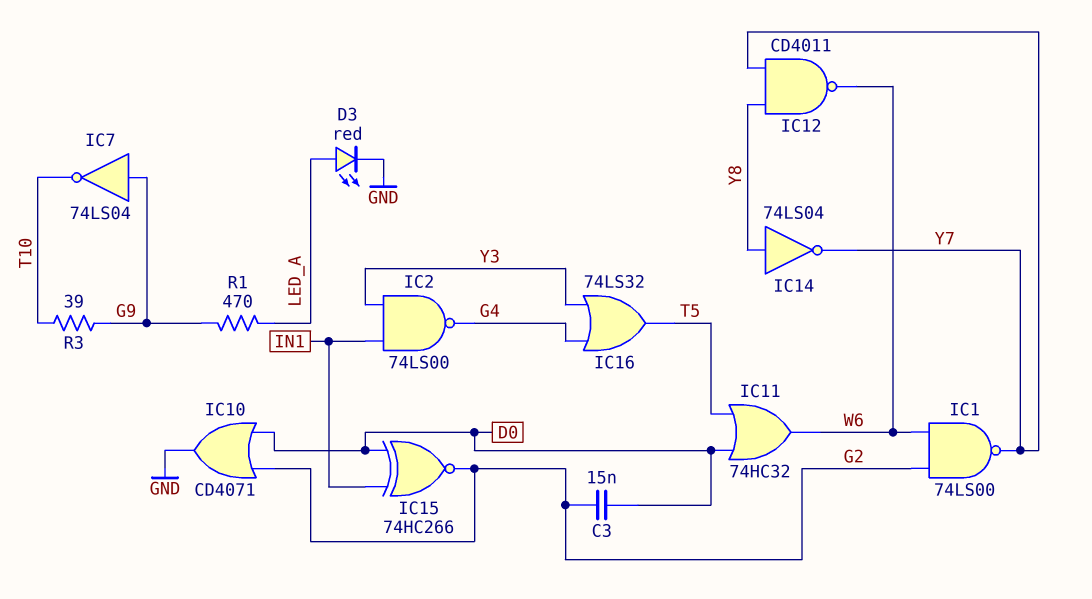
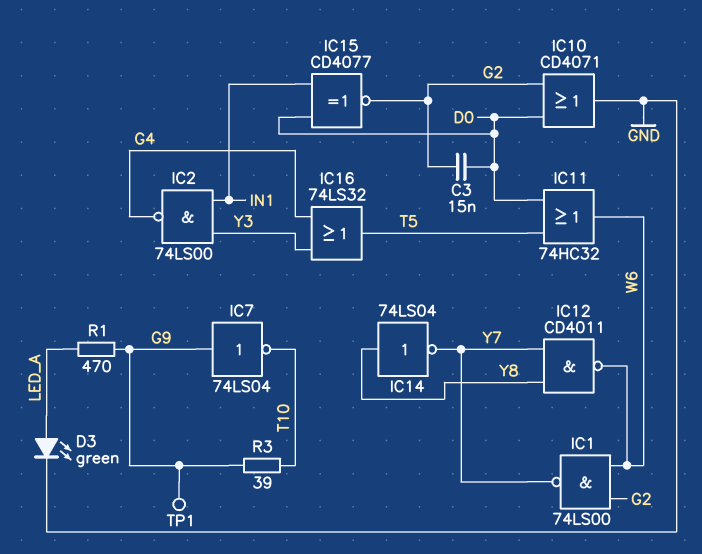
D3: LED red (A LED_A, K GND) -> LED green (A LED_A, K GND)
IC15: XNOR 74HC266 (in D0, in IN1, out G2) -> XNOR CD4077 (in D0, in IN1, out G2)
TP1: none -> test point (G9)

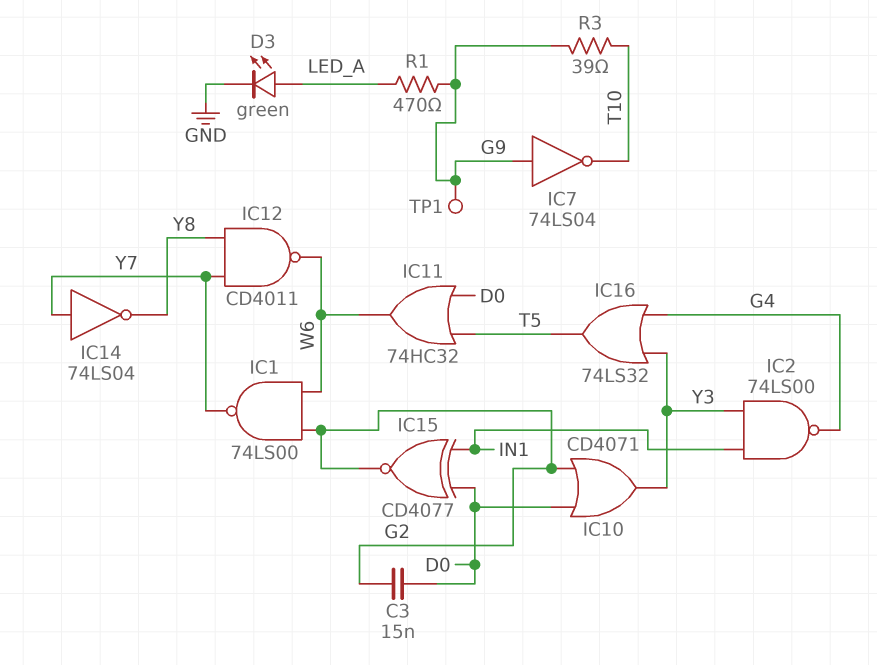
IC10: OR CD4071 (in D0, in G2, out GND) -> OR CD4071 (in D0, in G2, out Y3)
IC14: NOT 74LS04 (in Y8, out Y7) -> NOT 74LS04 (in Y7, out Y8)

